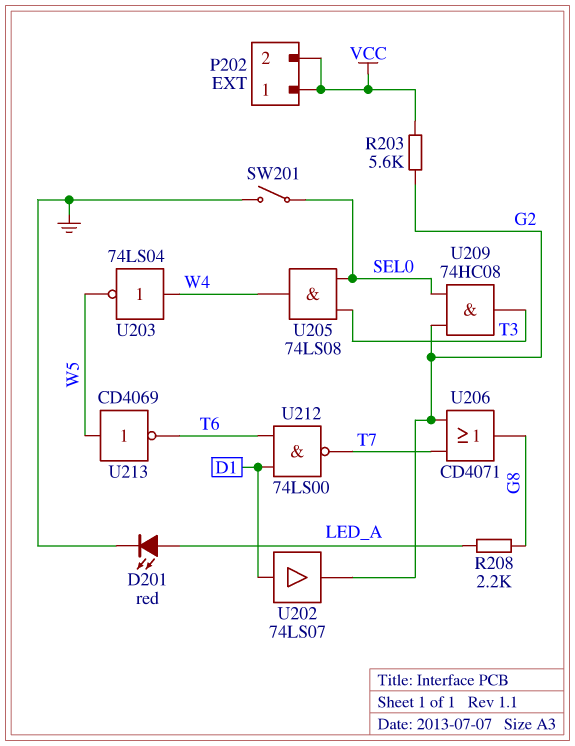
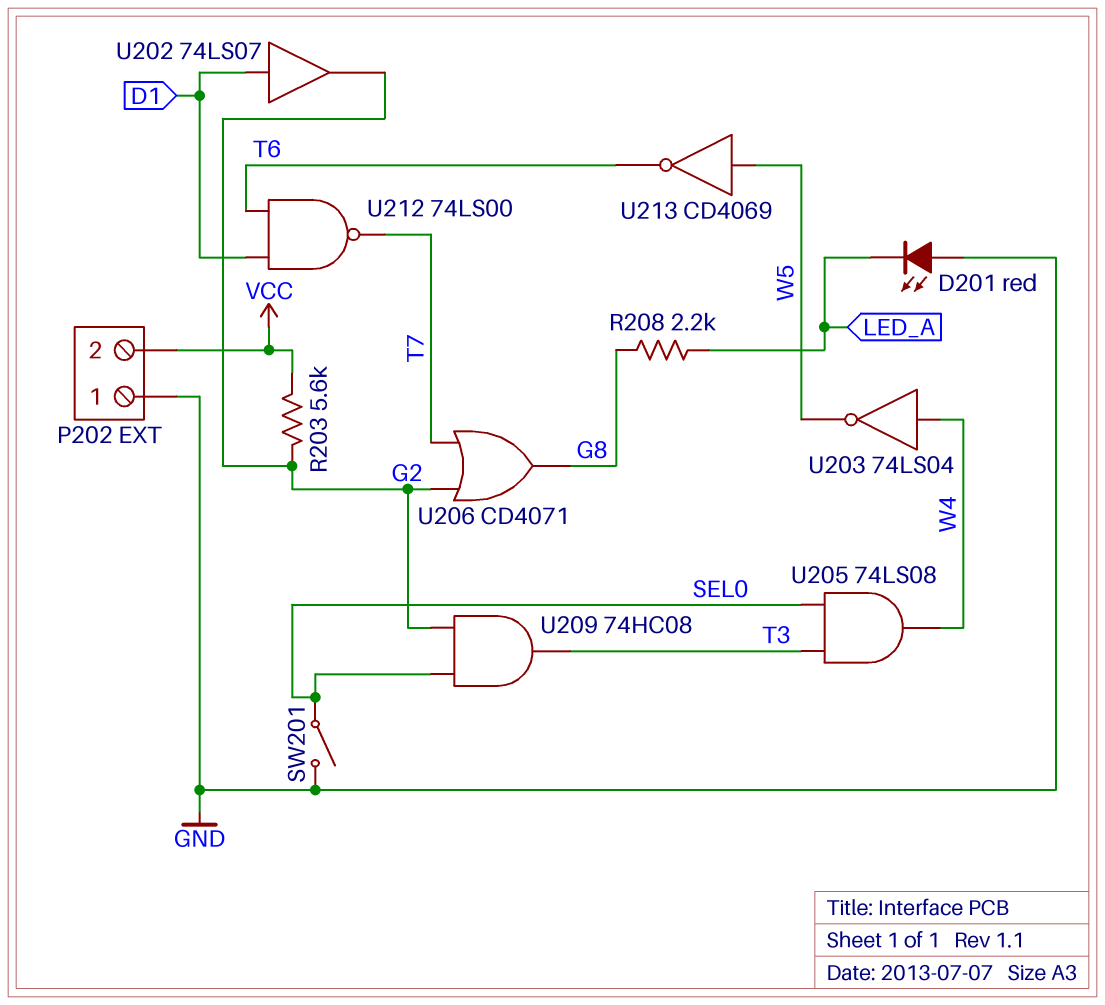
D201: LED red (A LED_A, K GND) -> LED red (A GND, K LED_A)
P202 pin 1: VCC -> GND

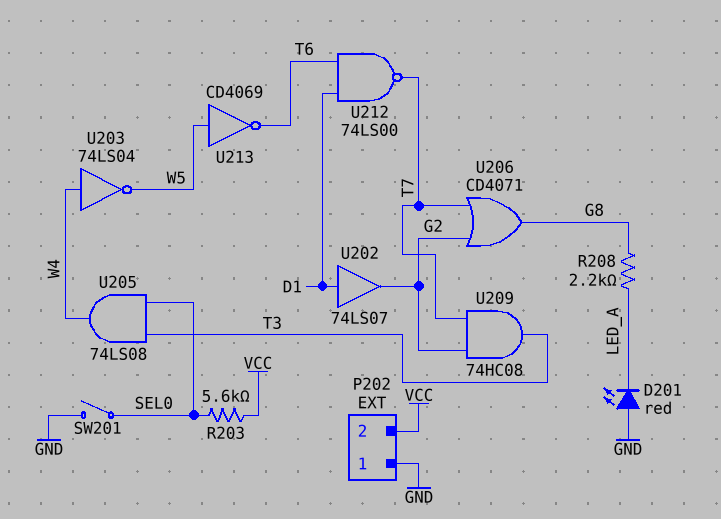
R203: 5.6k (G2, VCC) -> 5.6k (SEL0, VCC)
U209: AND 74HC08 (in G2, in SEL0, out T3) -> AND 74HC08 (in G2, in T7, out T3)

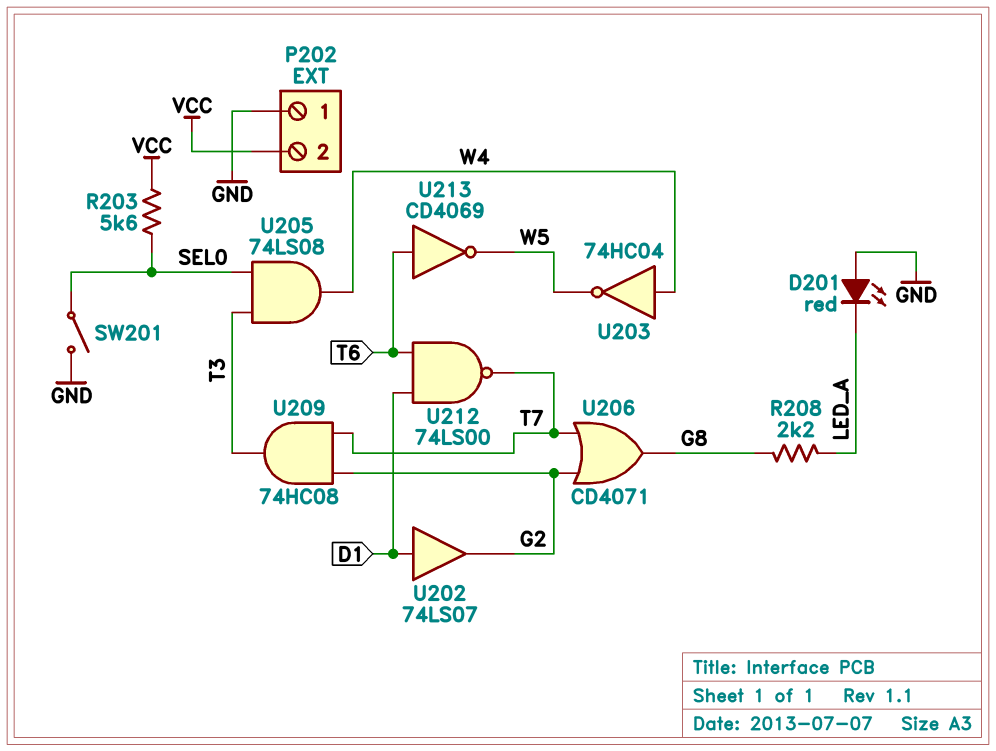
U203: NOT 74LS04 (in W4, out W5) -> NOT 74HC04 (in W4, out W5)
U213: NOT CD4069 (in W5, out T6) -> NOT CD4069 (in T6, out W5)

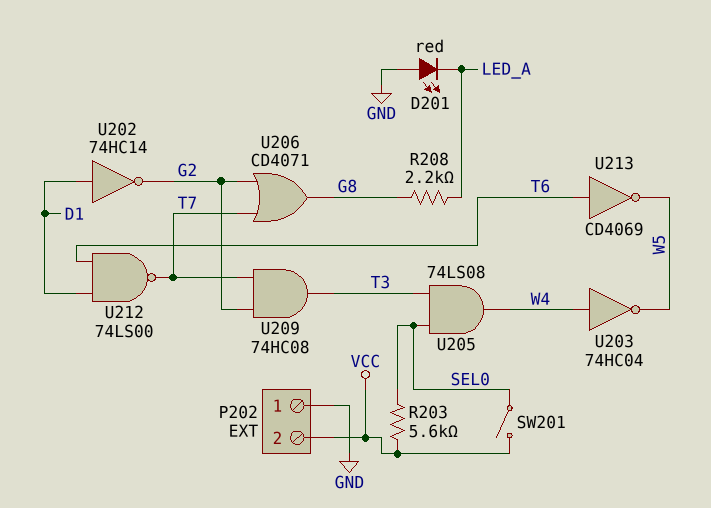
SW201: switch (GND, SEL0) -> switch (SEL0, VCC)
U202: buffer 74LS07 (in D1, out G2) -> NOT 74HC14 (in D1, out G2)

